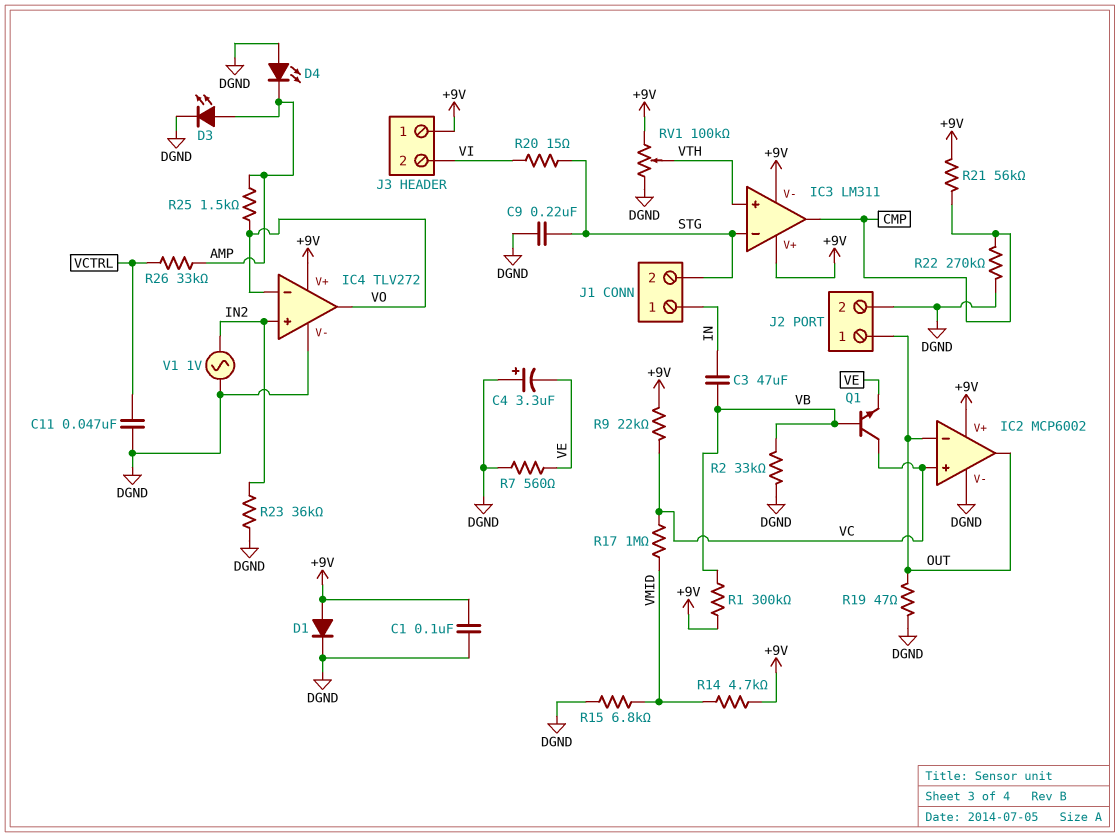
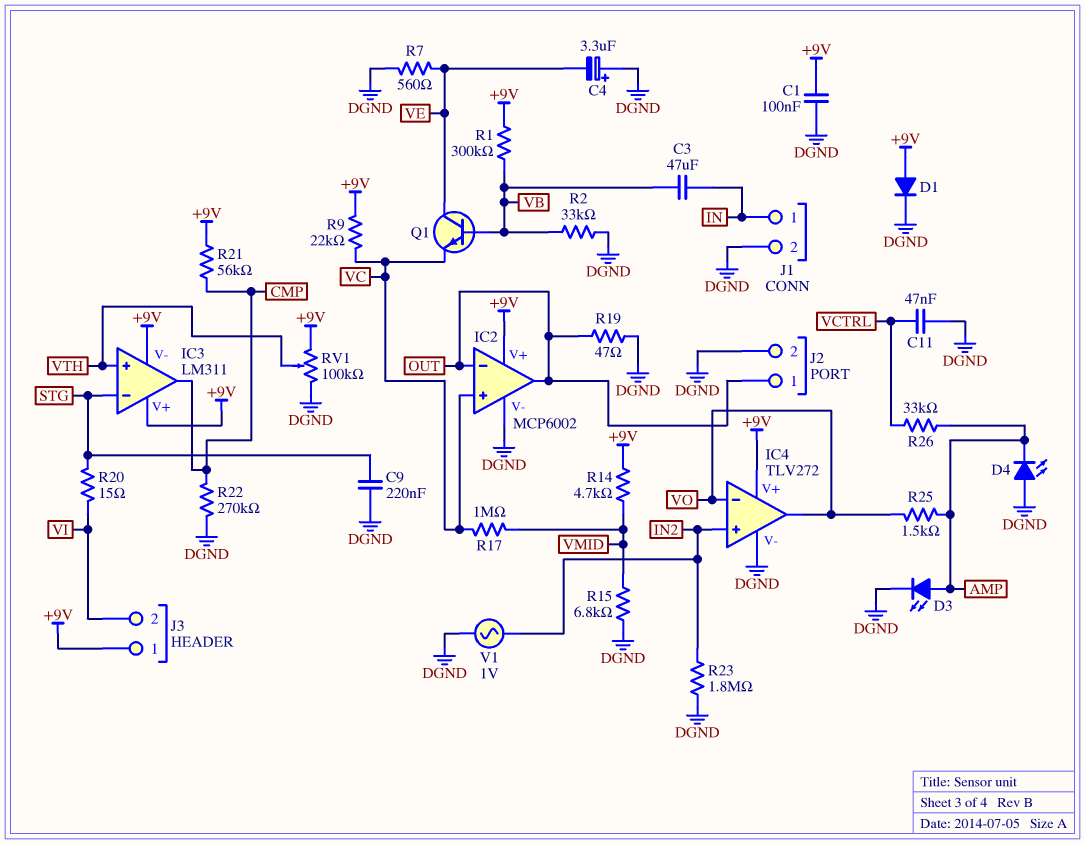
J1 pin 2: STG -> DGND
Q1: NPN (B VB, C VC, E VE) -> NPN (B VB, C VE, E VC)
R23: 36k (DGND, IN2) -> 1.8M (DGND, IN2)

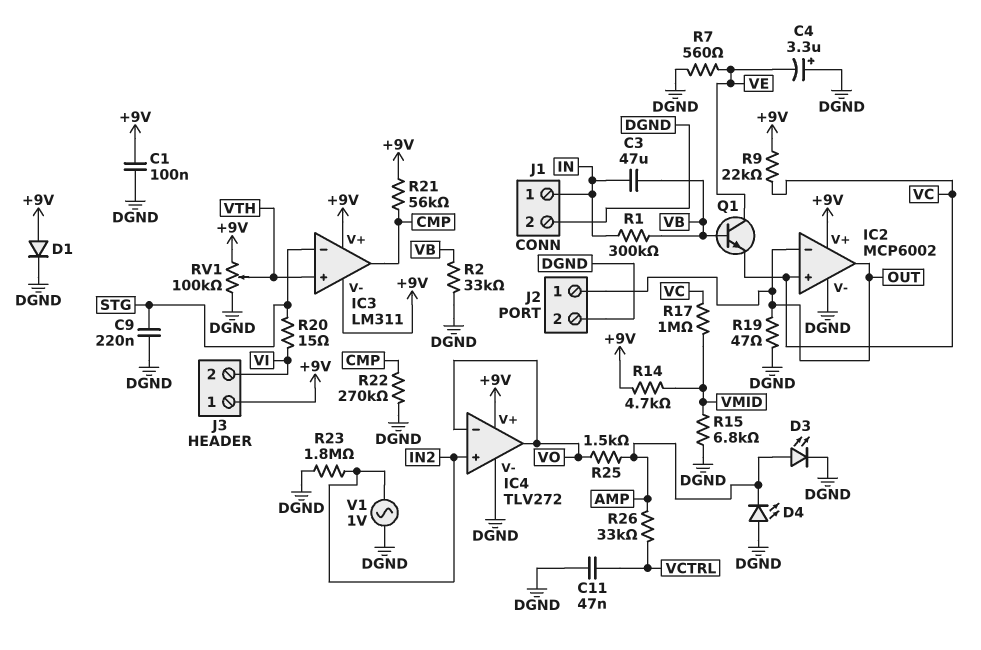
R1: 300k (+9V, VB) -> 300k (IN, VB)

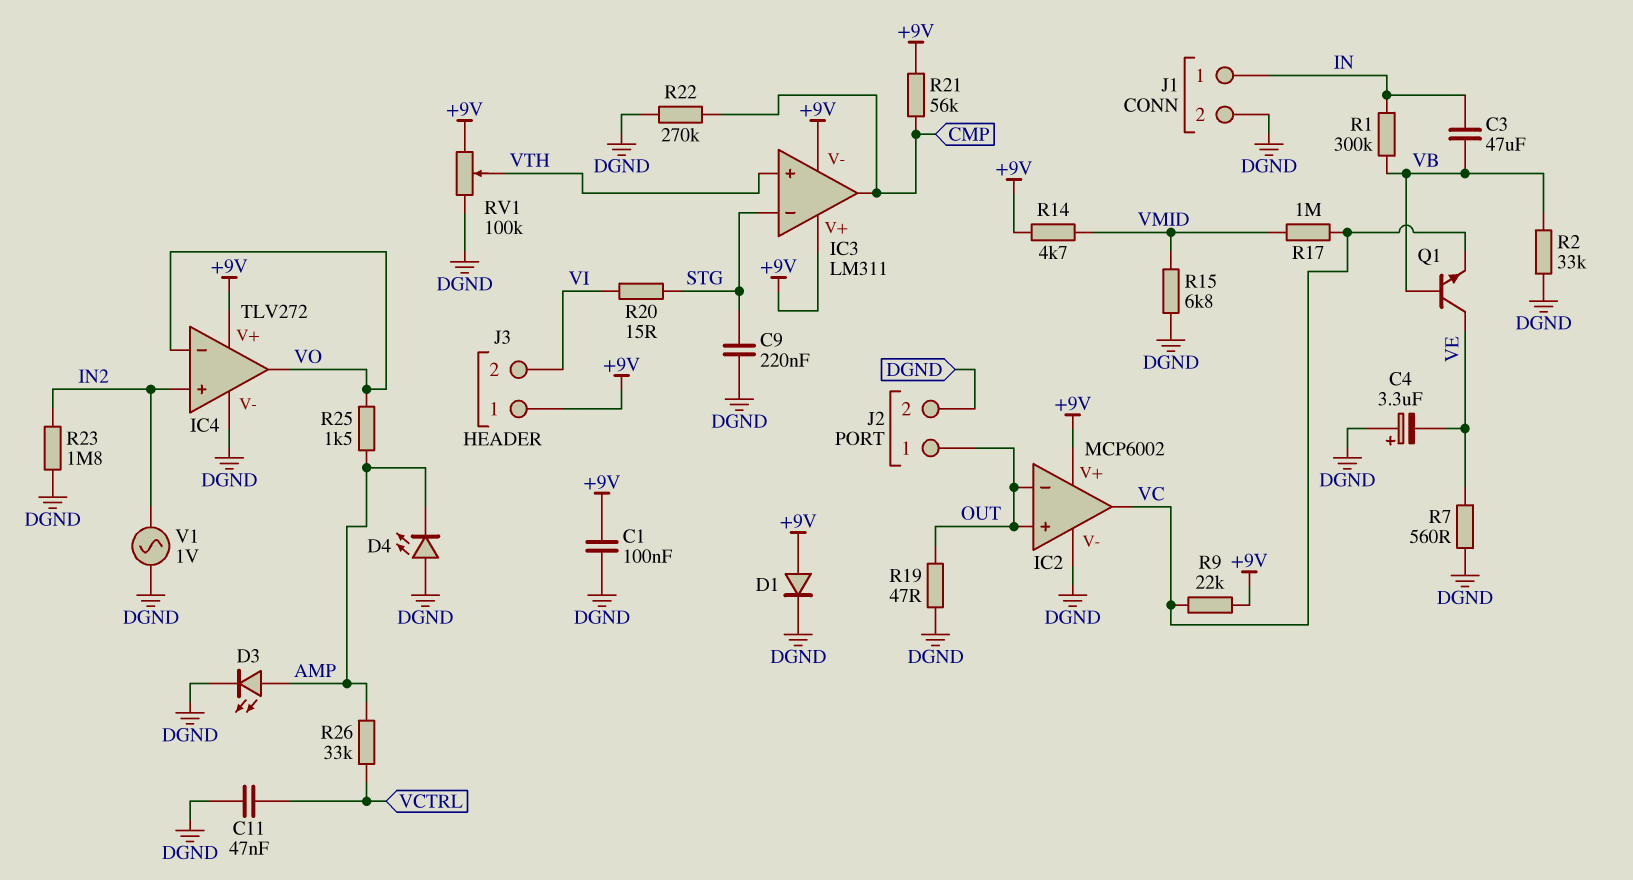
IC2 pin in+: VC -> OUT
IC2 pin out: OUT -> VC

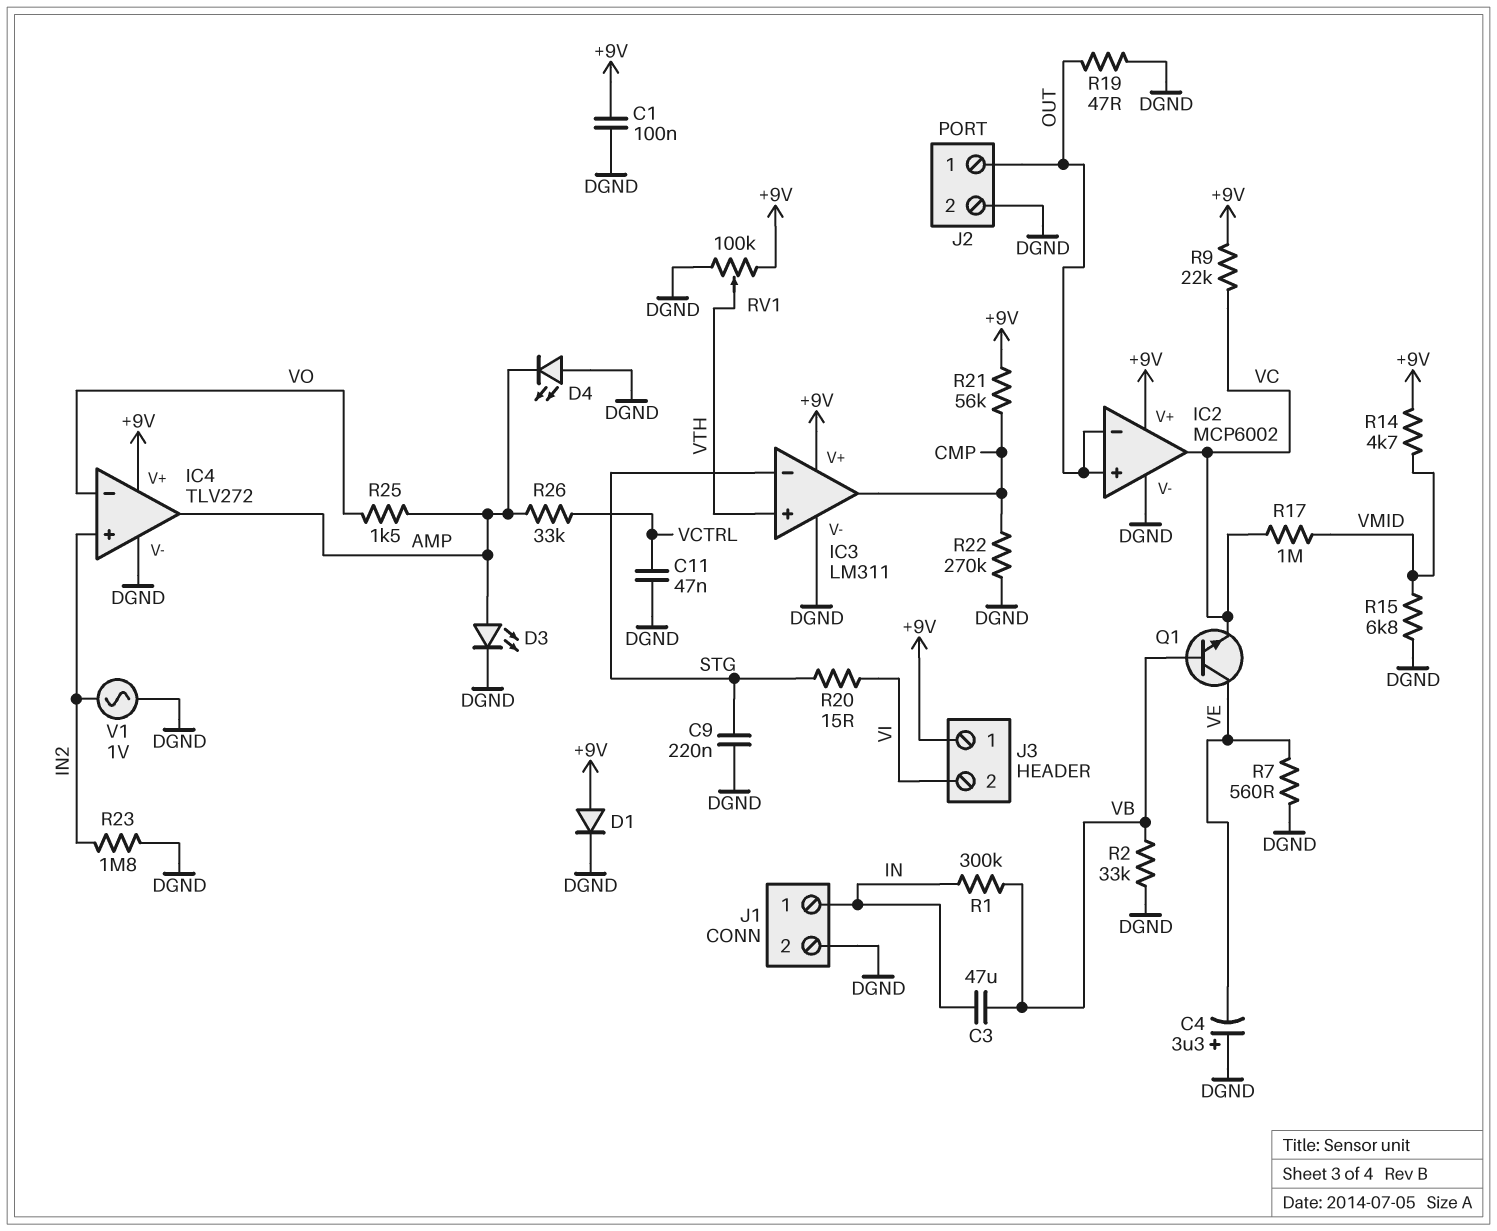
IC3 pin V-: +9V -> DGND
IC4 pin out: VO -> AMP

